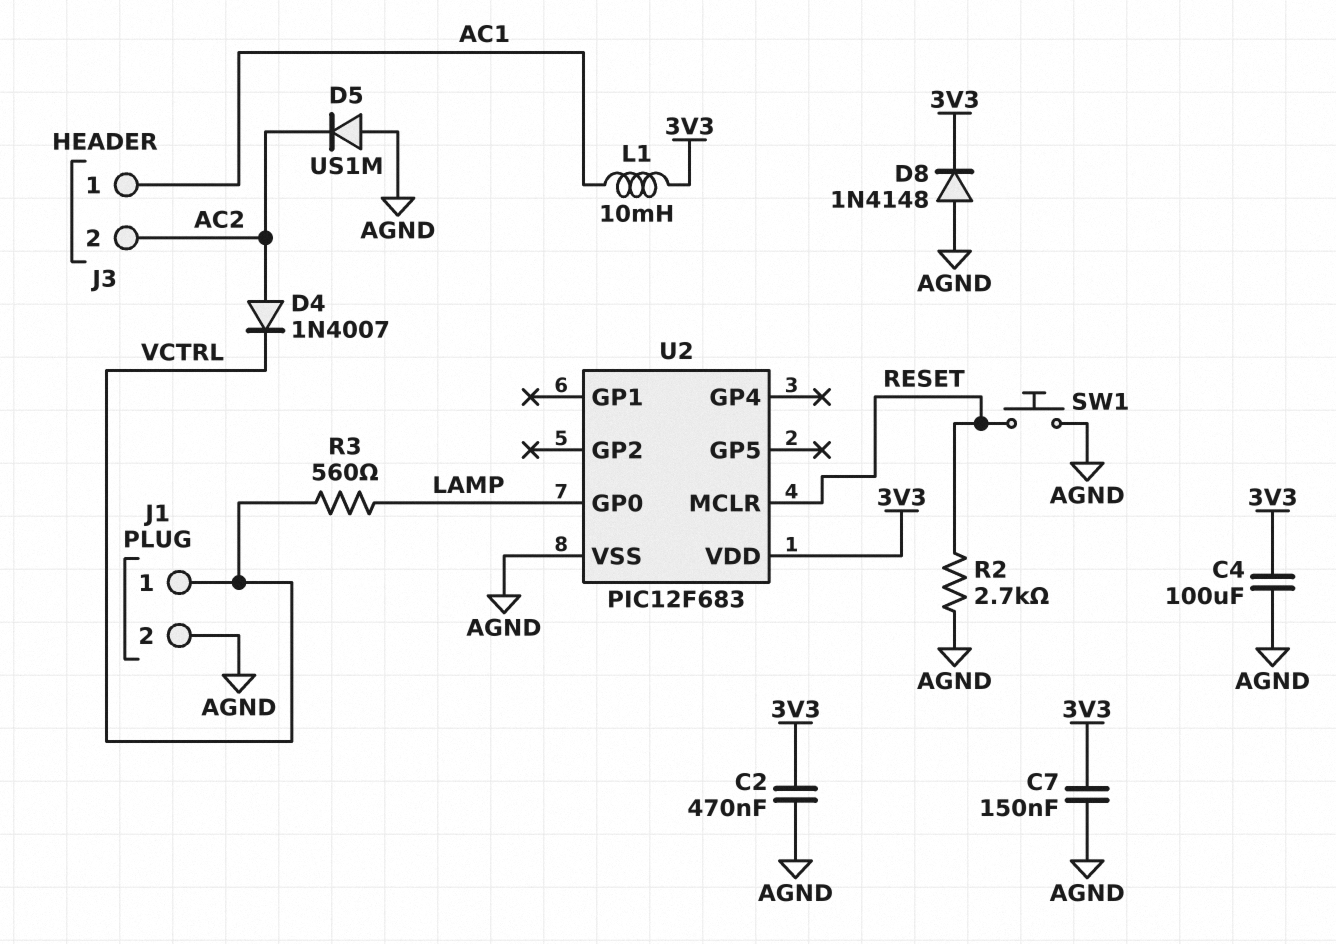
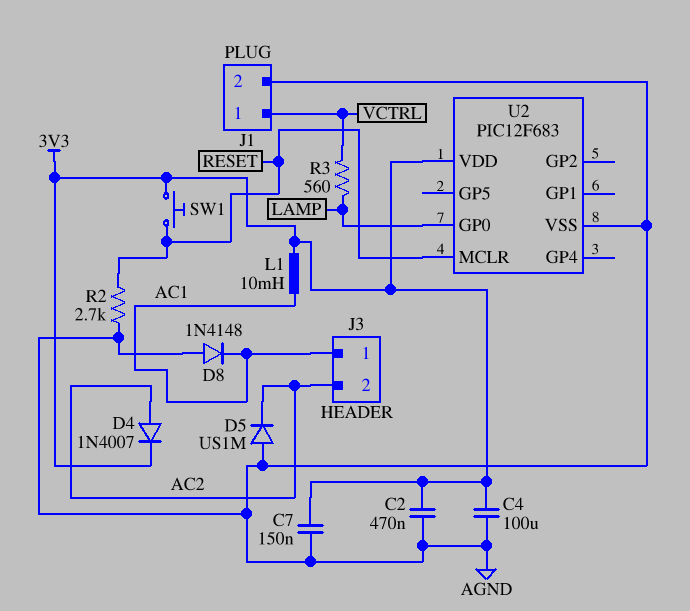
D4: diode 1N4007 (A AC2, K VCTRL) -> diode 1N4007 (A AC2, K 3V3)
D8: diode 1N4148 (A AGND, K 3V3) -> diode 1N4148 (A AGND, K AC1)
SW1: button (AGND, RESET) -> button (3V3, RESET)

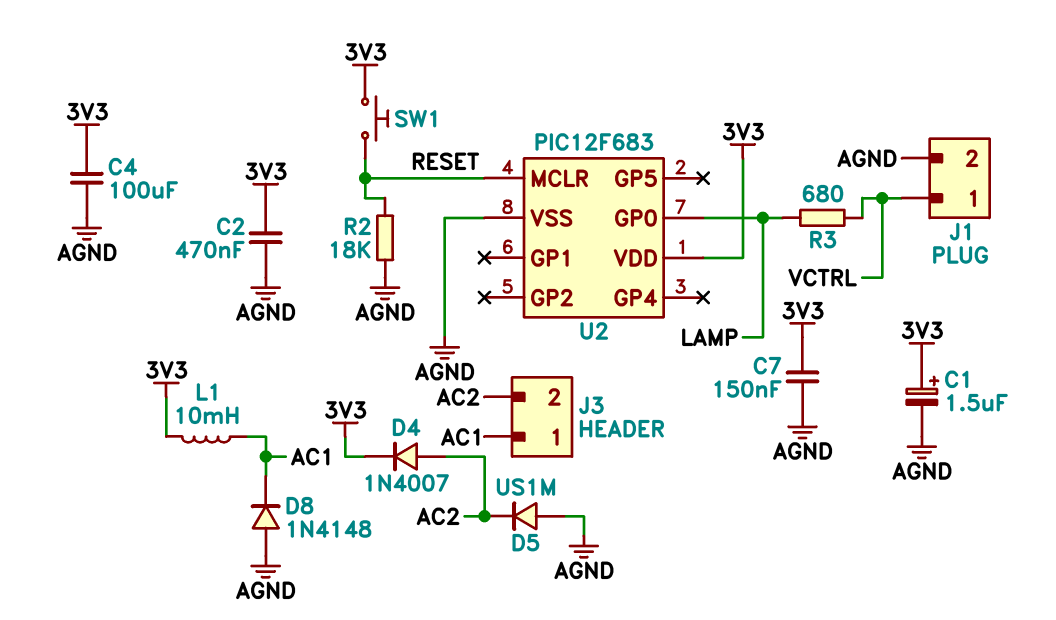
C1: none -> 1.5uF (plus 3V3, minus AGND)
R2: 2.7k (AGND, RESET) -> 18k (AGND, RESET)
R3: 560 (LAMP, VCTRL) -> 680 (LAMP, VCTRL)

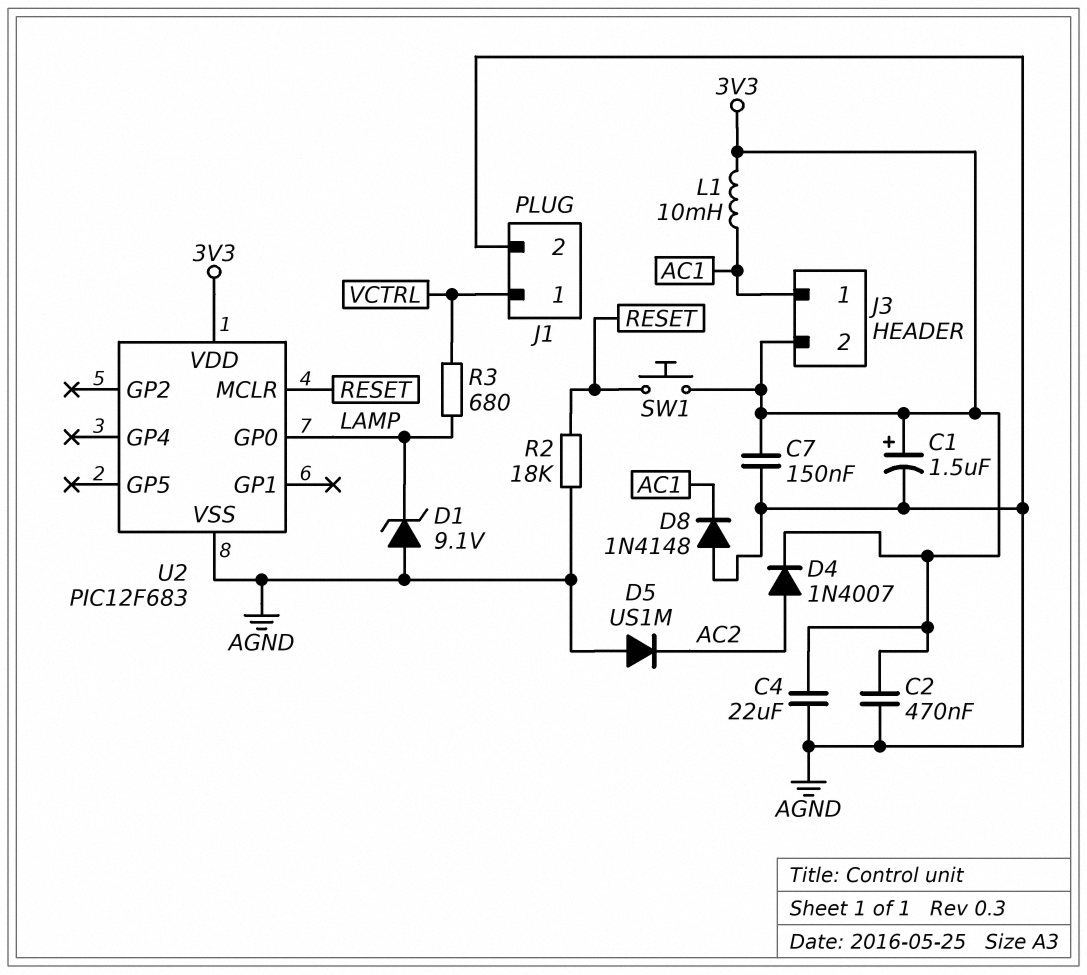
C4: 100uF (3V3, AGND) -> 22uF (3V3, AGND)
D1: none -> zener 9.1V (A AGND, K LAMP)
J3 pin 2: AC2 -> 3V3

